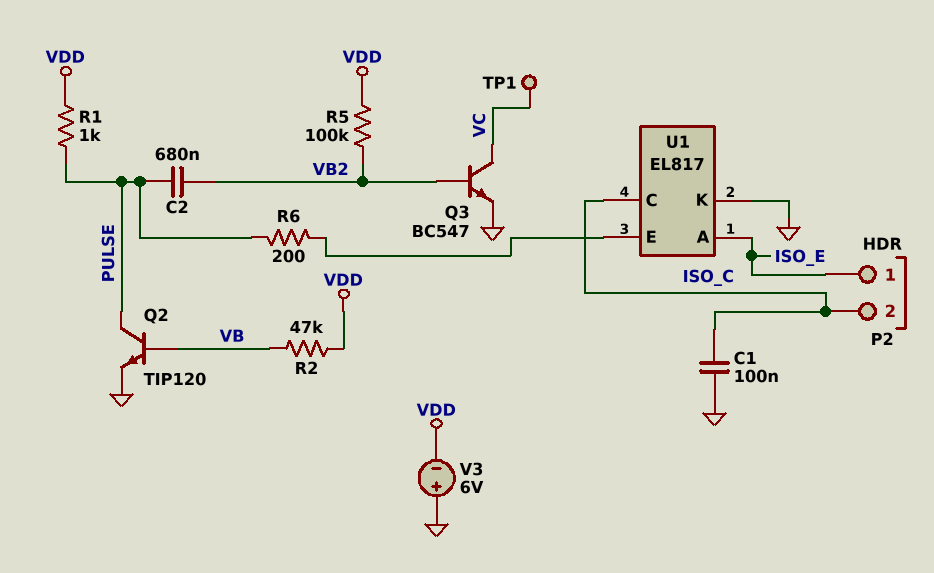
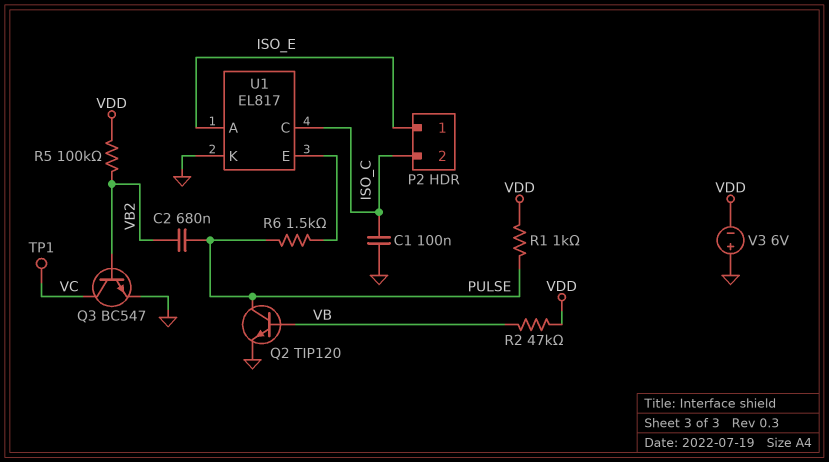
R6: 200 (PULSE, U1/E) -> 1.5k (PULSE, U1/E)

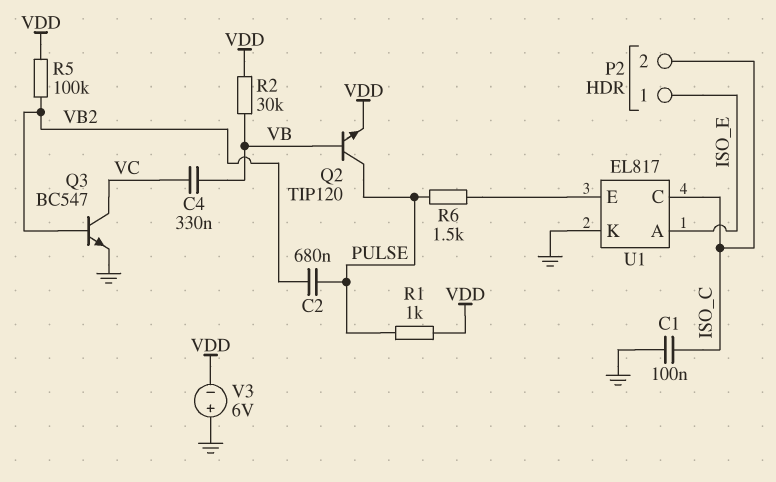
C4: none -> 330nF (VB, VC)
Q2: NPN TIP120 (B VB, C PULSE, E GND) -> NPN TIP120 (B VB, C PULSE, E VDD)
R2: 47k (VB, VDD) -> 30k (VB, VDD)
TP1: test point (VC) -> none

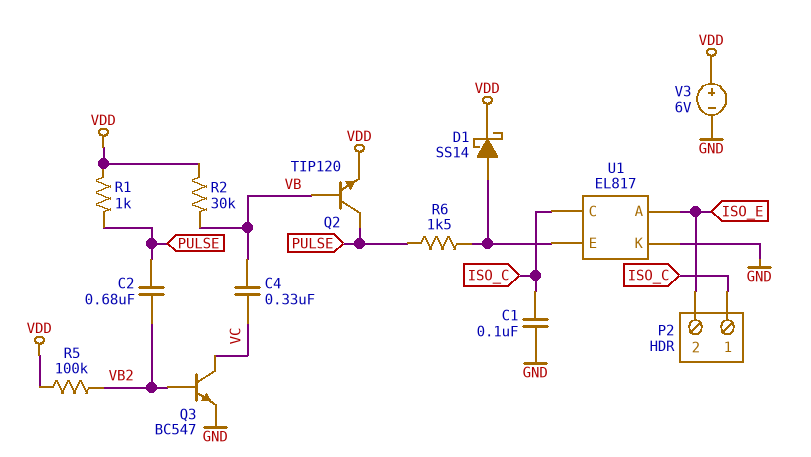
D1: none -> schottky SS14 (A U1/E, K VDD)
P2 pin 1: ISO_E -> ISO_C
P2 pin 2: ISO_C -> ISO_E
V3: 6V (plus GND, minus VDD) -> 6V (plus VDD, minus GND)

